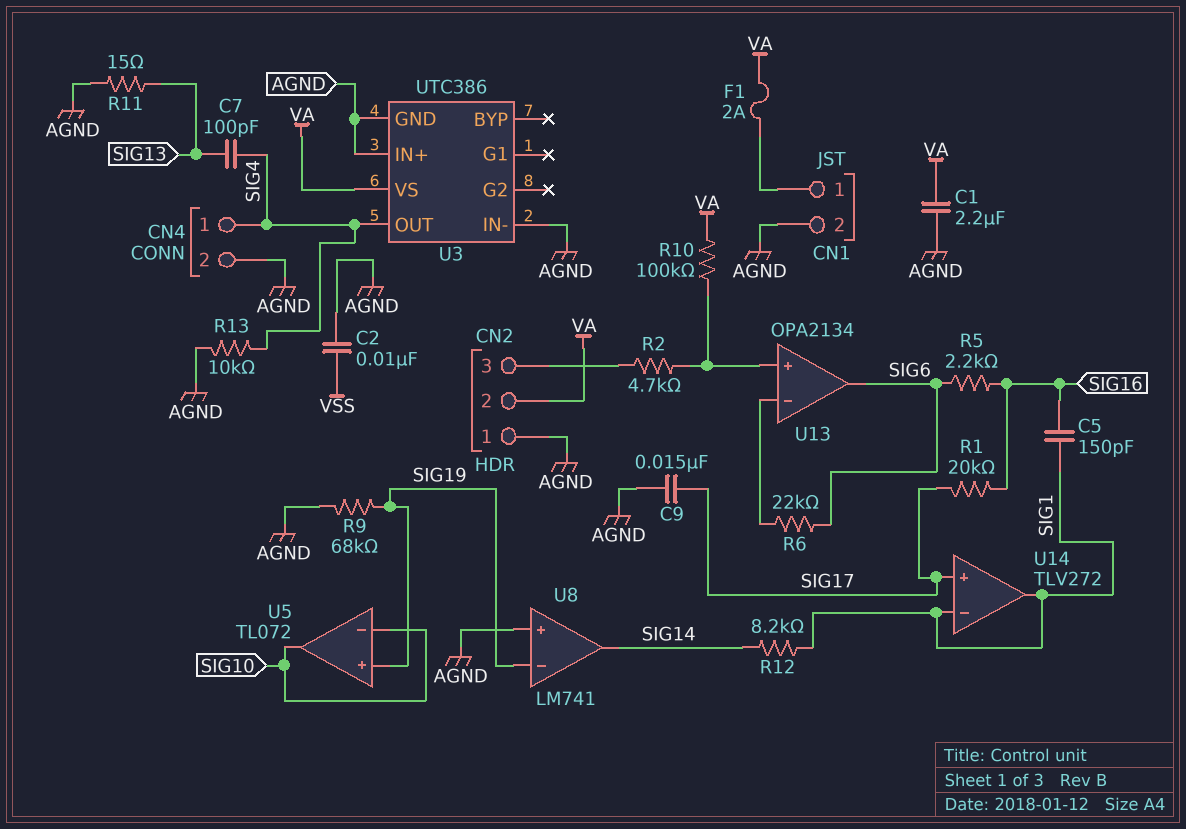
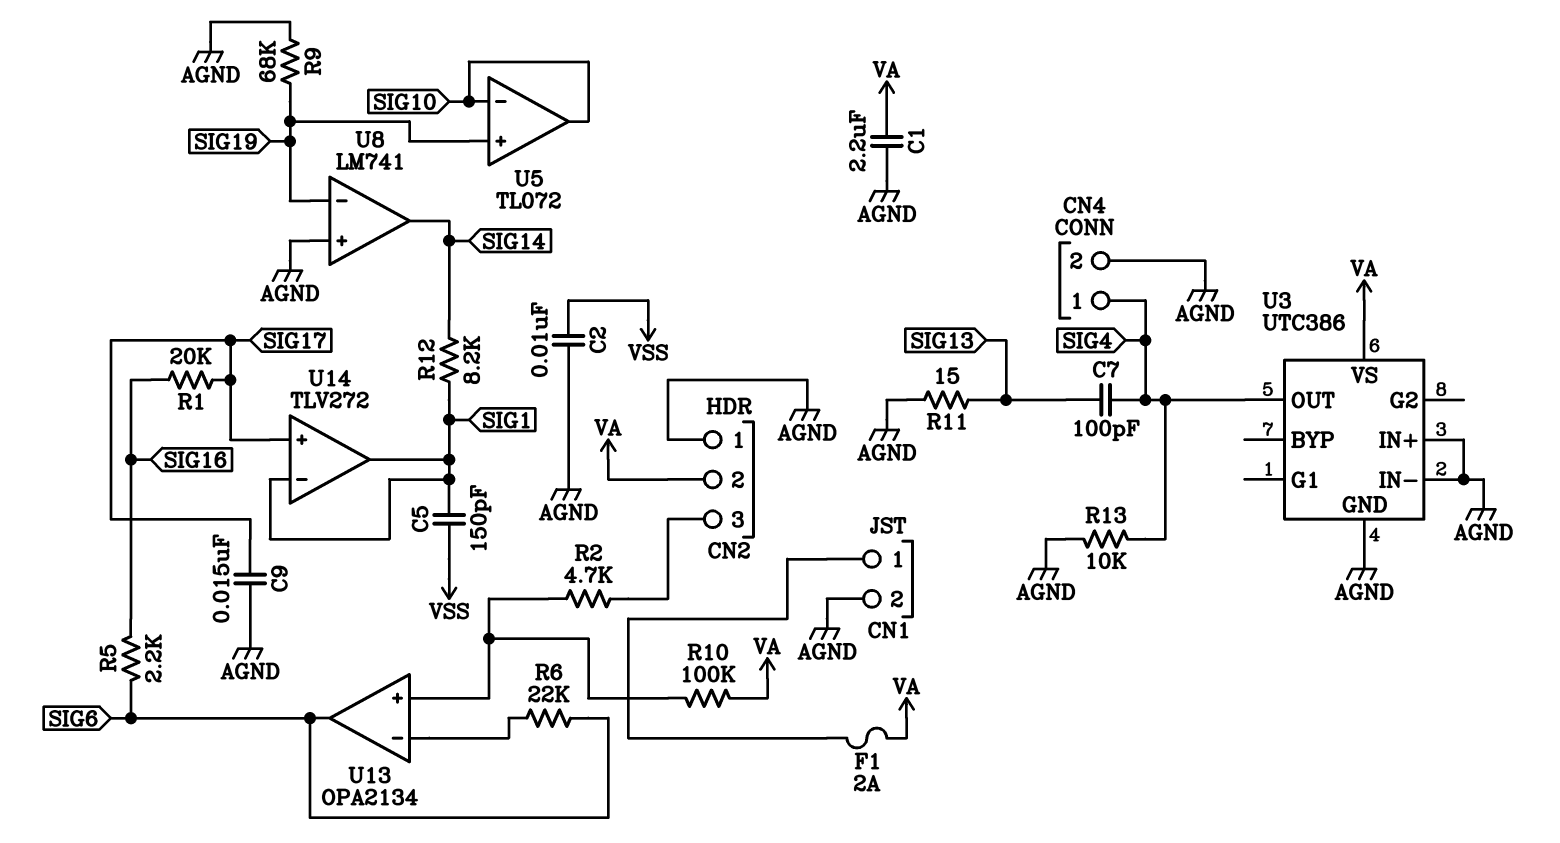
C5: 150pF (SIG1, SIG16) -> 150pF (SIG1, VSS)

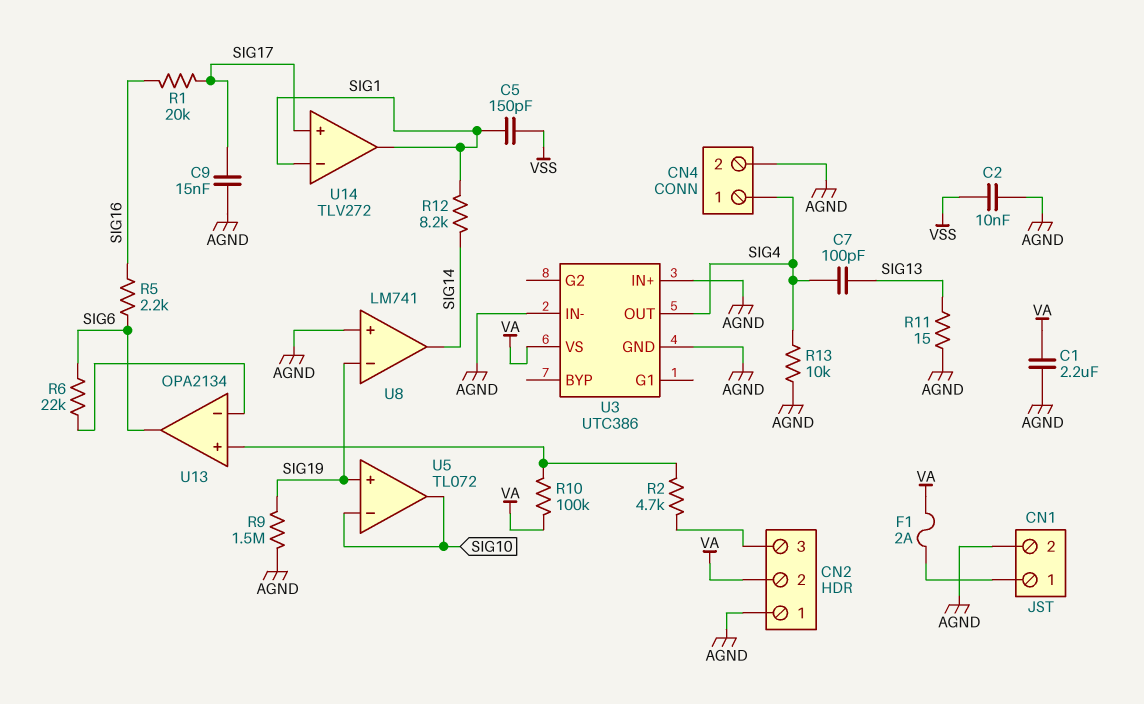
R9: 68k (AGND, SIG19) -> 1.5M (AGND, SIG19)

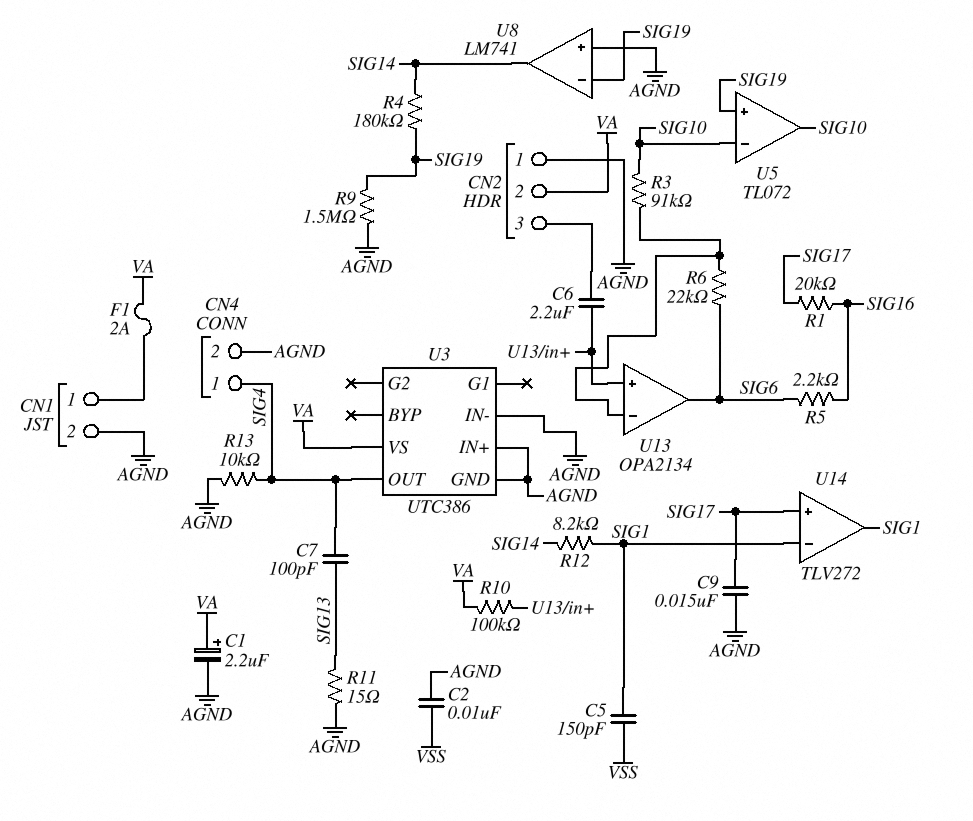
C1: 2.2uF (AGND, VA) -> 2.2uF (plus VA, minus AGND)
C6: none -> 2.2uF (CN2/3, U13/in+)
R2: 4.7k (CN2/3, U13/in+) -> none
R3: none -> 91k (SIG10, U13/in-)
R4: none -> 180k (SIG14, SIG19)

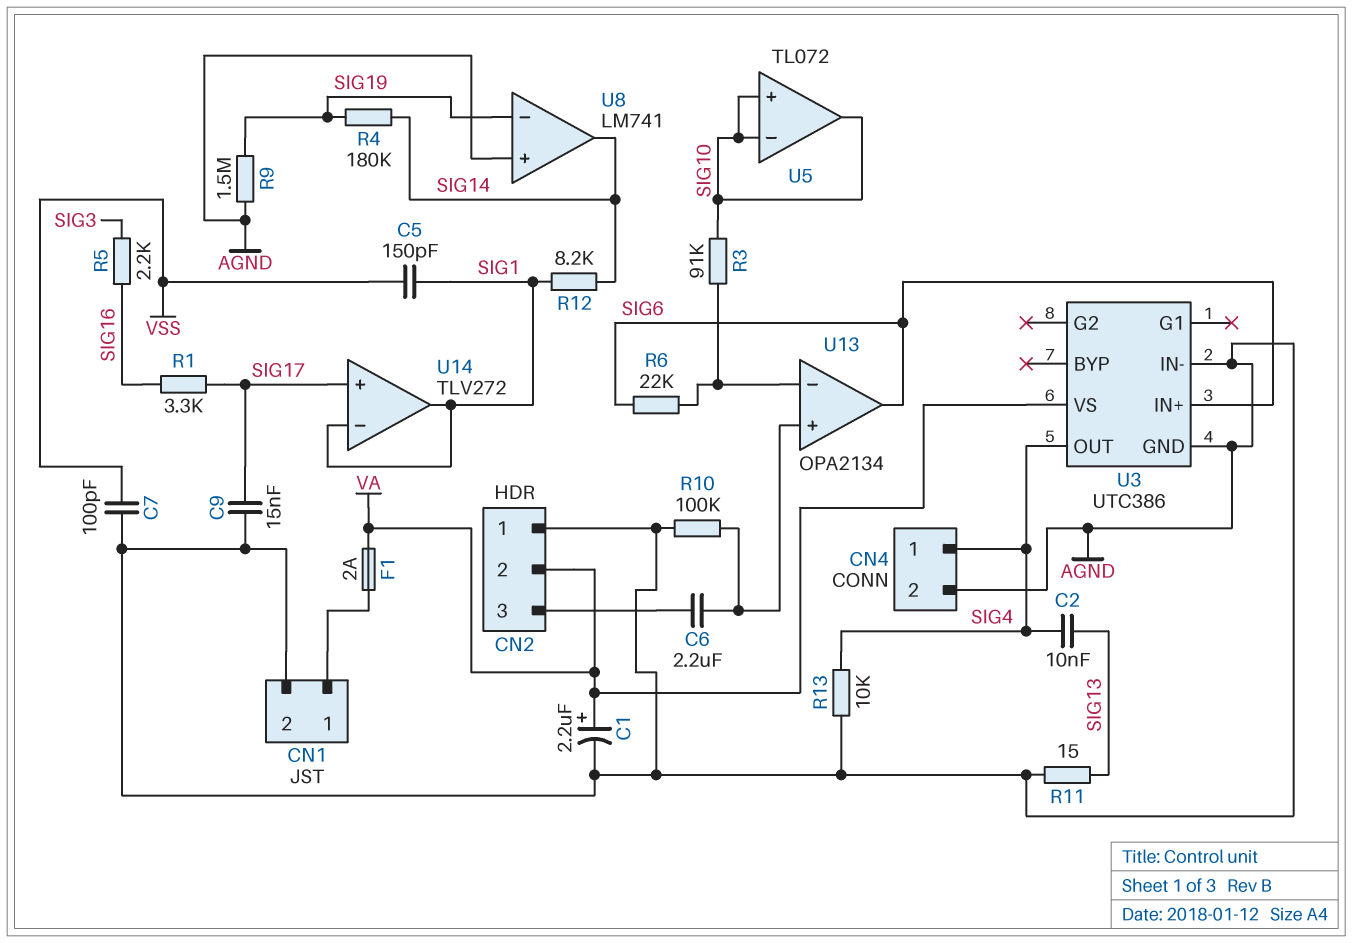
C2: 10nF (AGND, VSS) -> 10nF (SIG4, SIG13)
C7: 100pF (SIG4, SIG13) -> 100pF (AGND, VSS)
R1: 20k (SIG16, SIG17) -> 3.3k (SIG16, SIG17)
R5: 2.2k (SIG6, SIG16) -> 2.2k (SIG3, SIG16)
R10: 100k (U13/in+, VA) -> 100k (AGND, U13/in+)
U3 pin IN+: AGND -> SIG6
U5 pin in+: SIG19 -> SIG10

